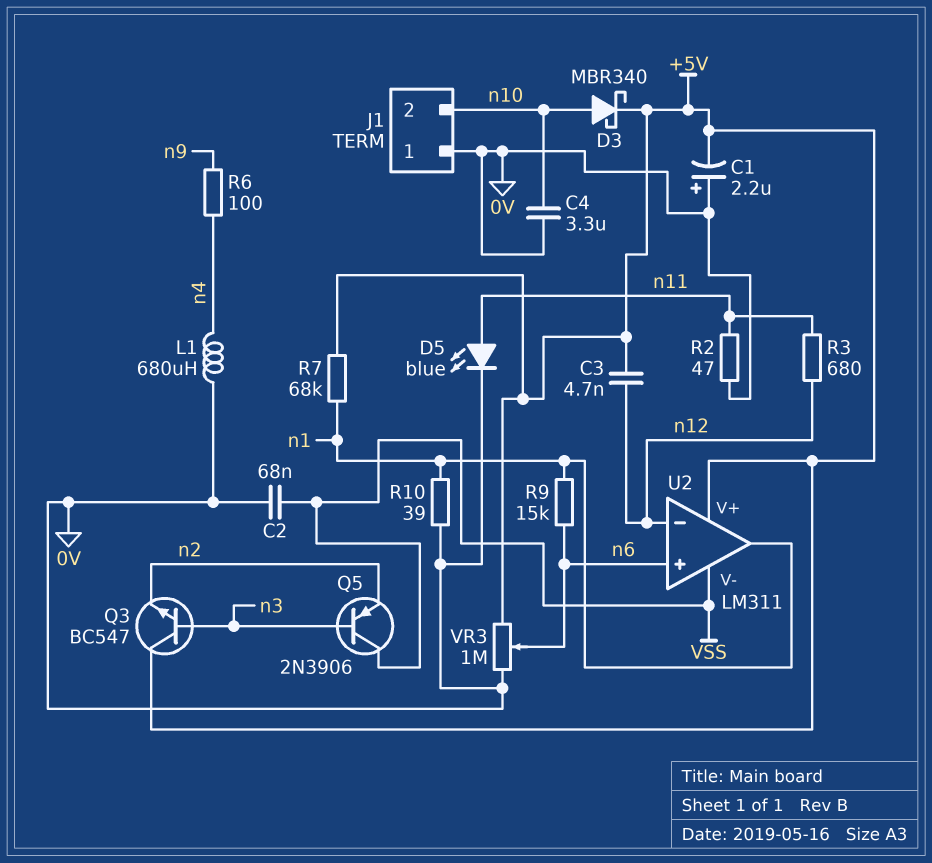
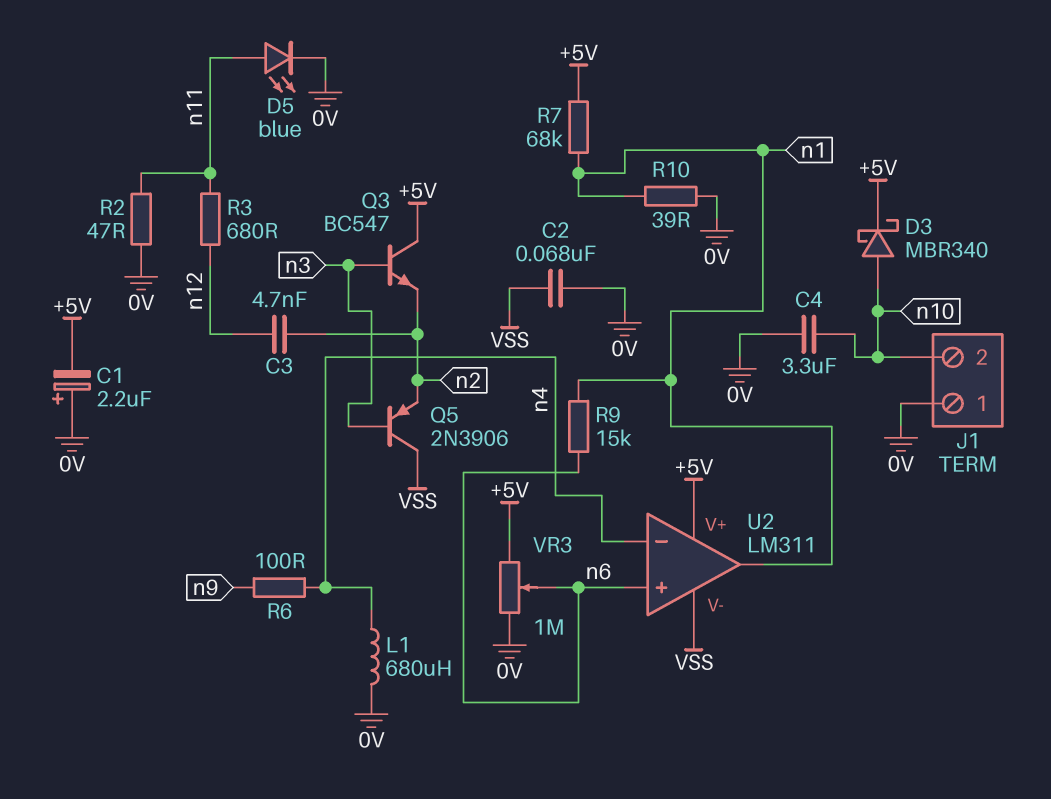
C3: 4.7nF (+5V, n12) -> 4.7nF (n2, n12)
U2 pin in-: n12 -> n4

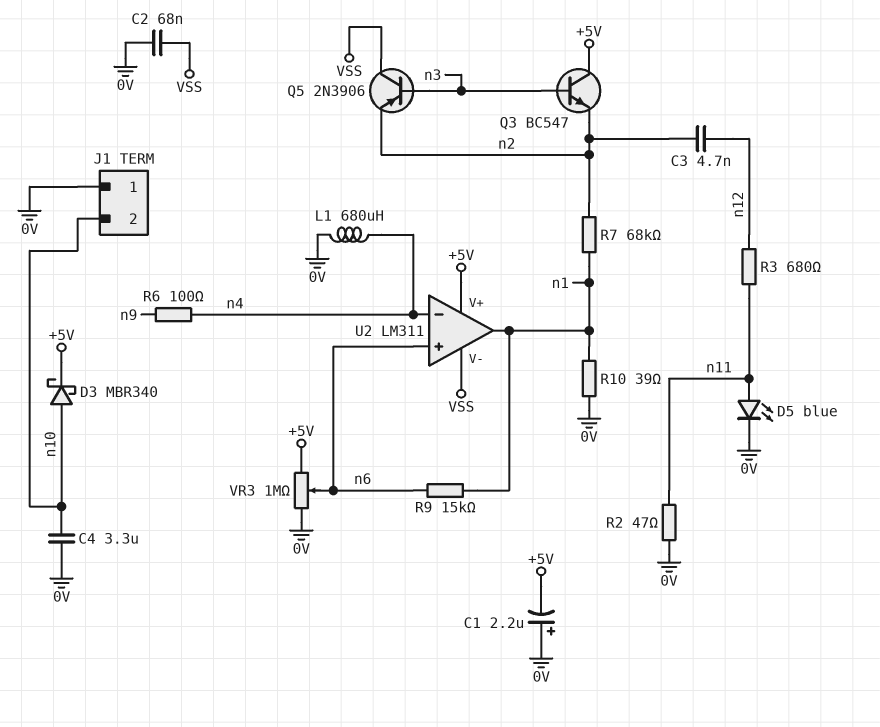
R7: 68k (+5V, n1) -> 68k (n1, n2)

